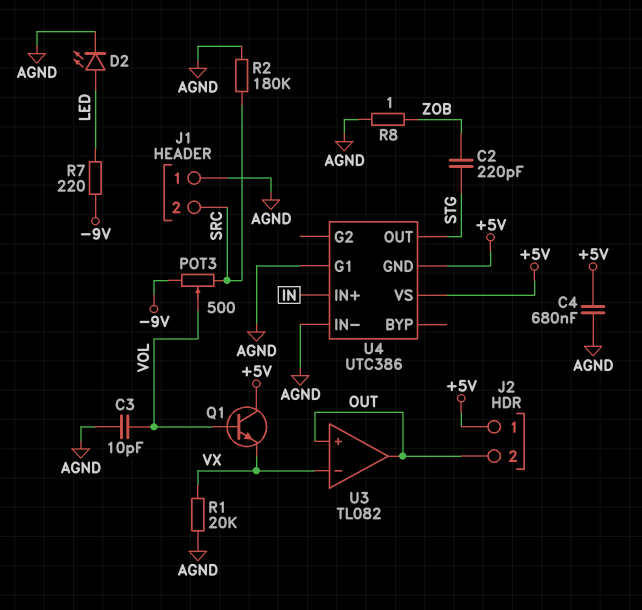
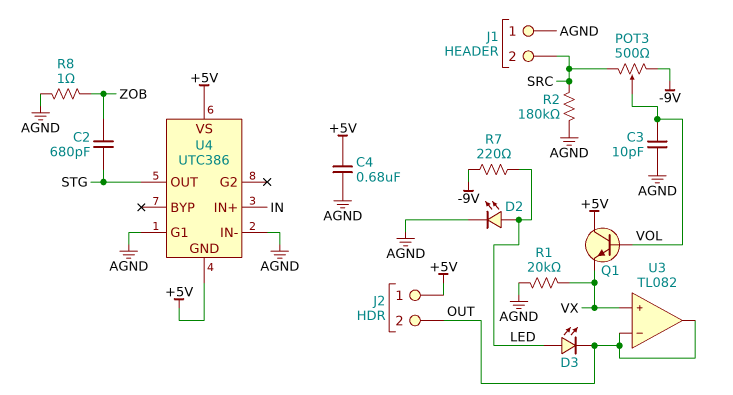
C2: 220pF (STG, ZOB) -> 680pF (STG, ZOB)
D3: none -> LED (A LED, K OUT)
U3 pin in+: OUT -> VX
U3 pin in-: VX -> OUT

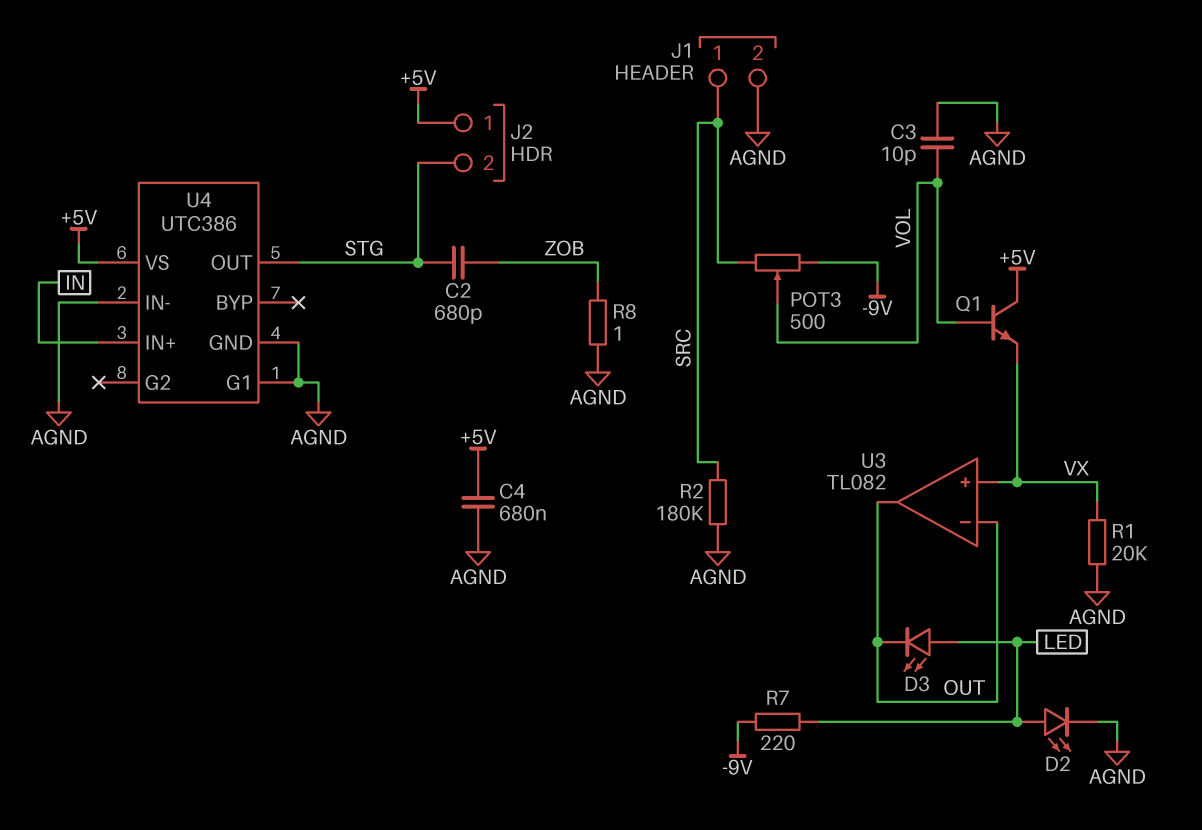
J1 pin 1: AGND -> SRC
J1 pin 2: SRC -> AGND
J2 pin 2: OUT -> STG
U4 pin GND: +5V -> AGND

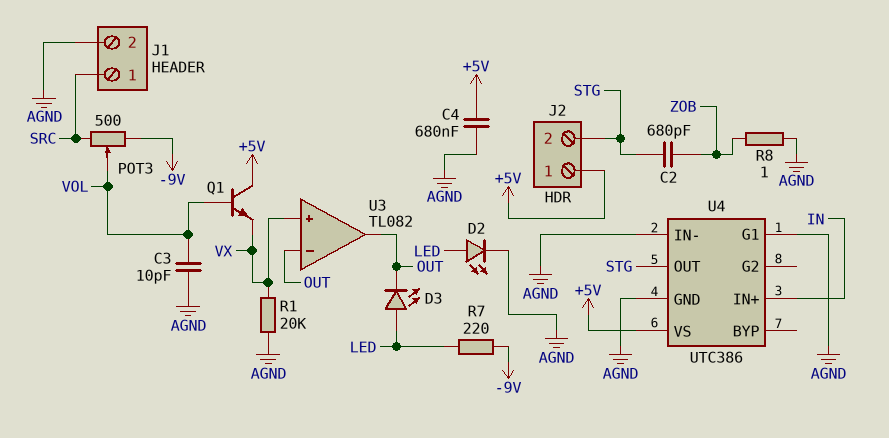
R2: 180k (AGND, SRC) -> none

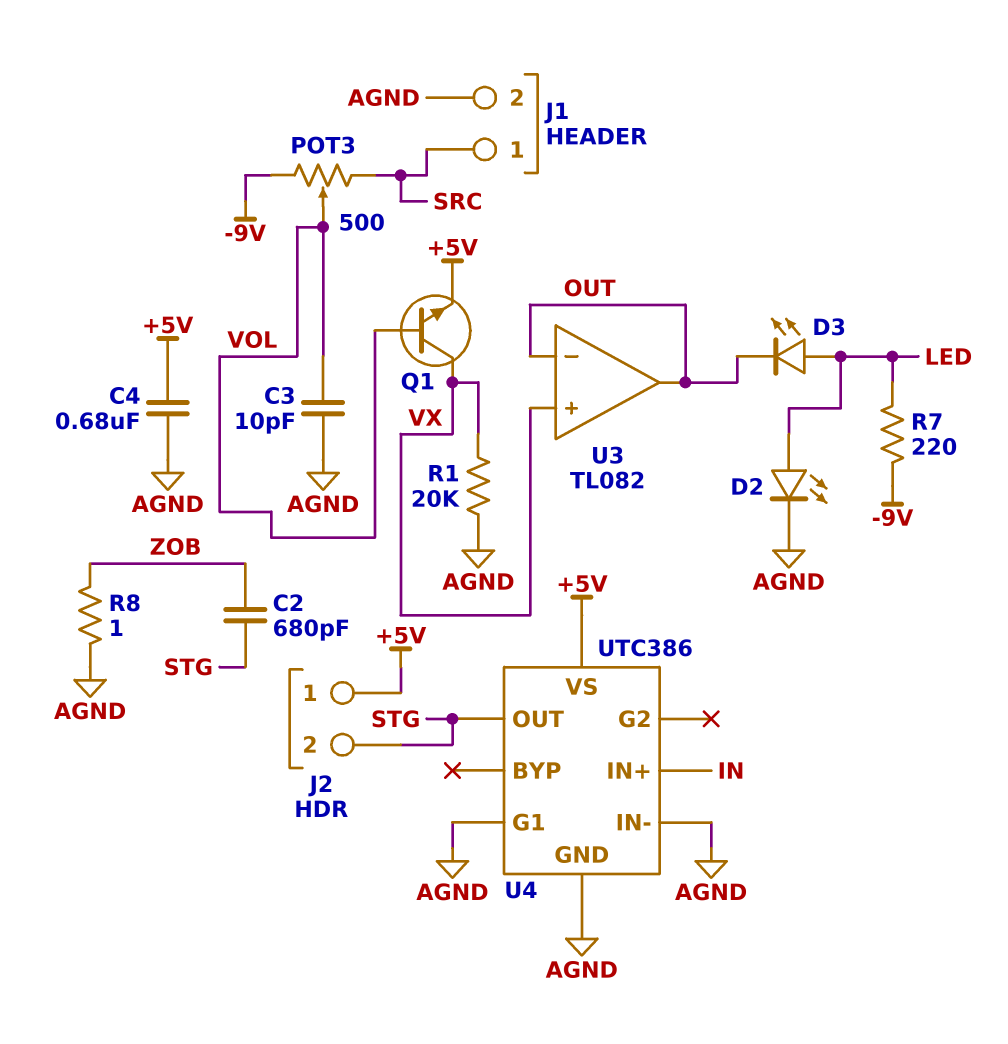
Q1: NPN (B VOL, C +5V, E VX) -> NPN (B VOL, C VX, E +5V)

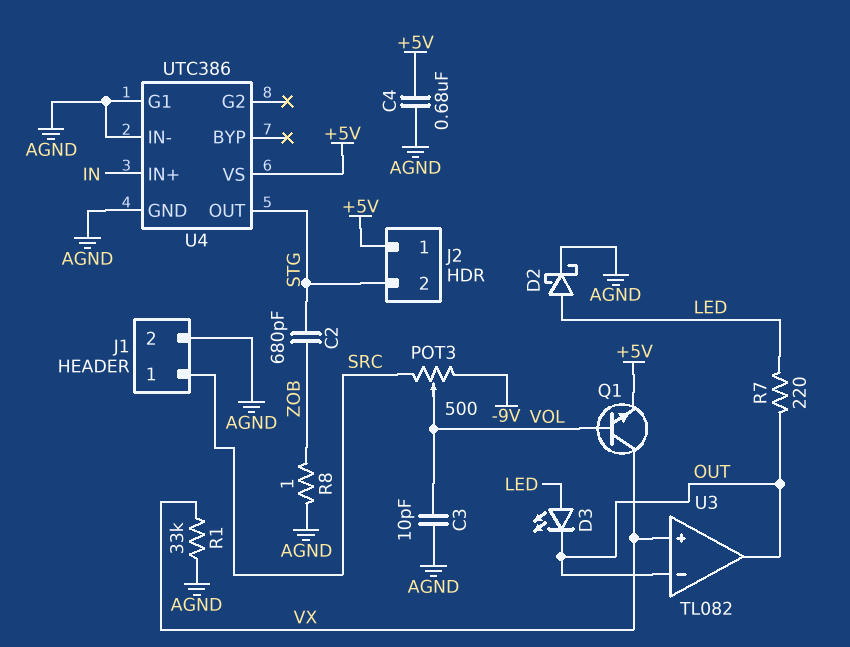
D2: LED (A LED, K AGND) -> schottky (A LED, K AGND)
R1: 20k (AGND, VX) -> 33k (AGND, VX)
R7: 220 (-9V, LED) -> 220 (LED, OUT)

